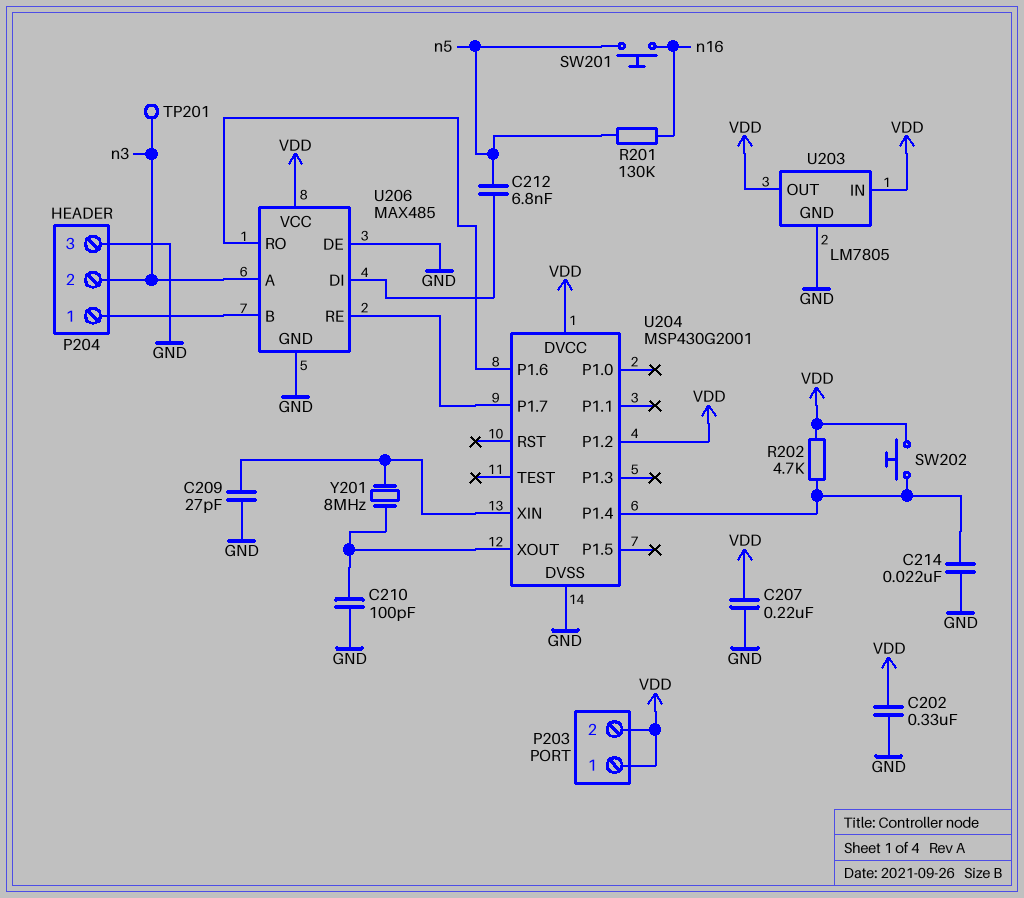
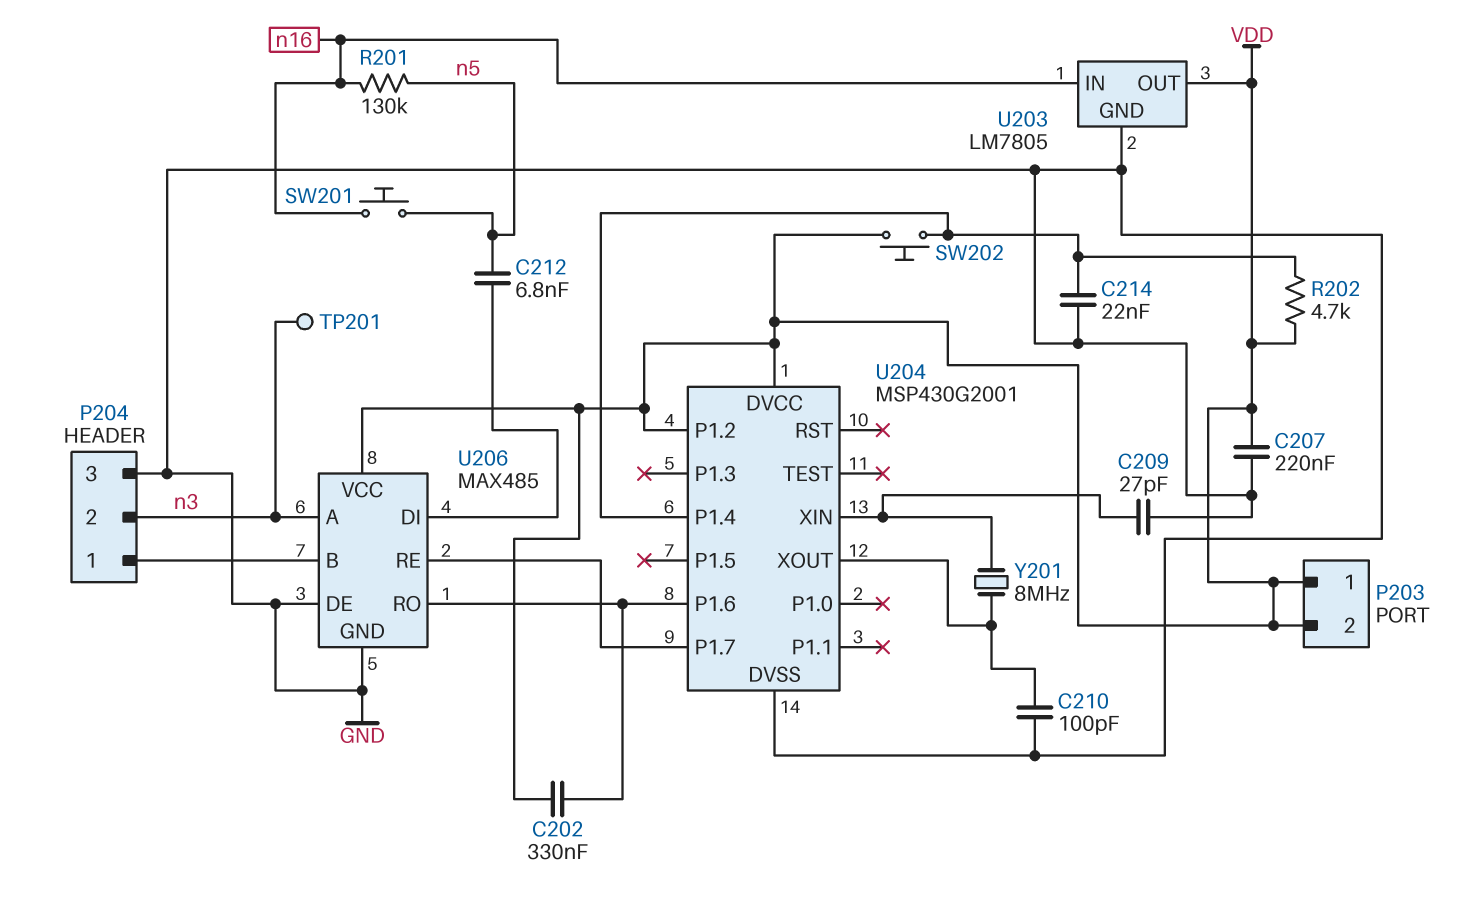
C202: 330nF (GND, VDD) -> 330nF (U204/P1.6, VDD)
U203 pin IN: VDD -> n16

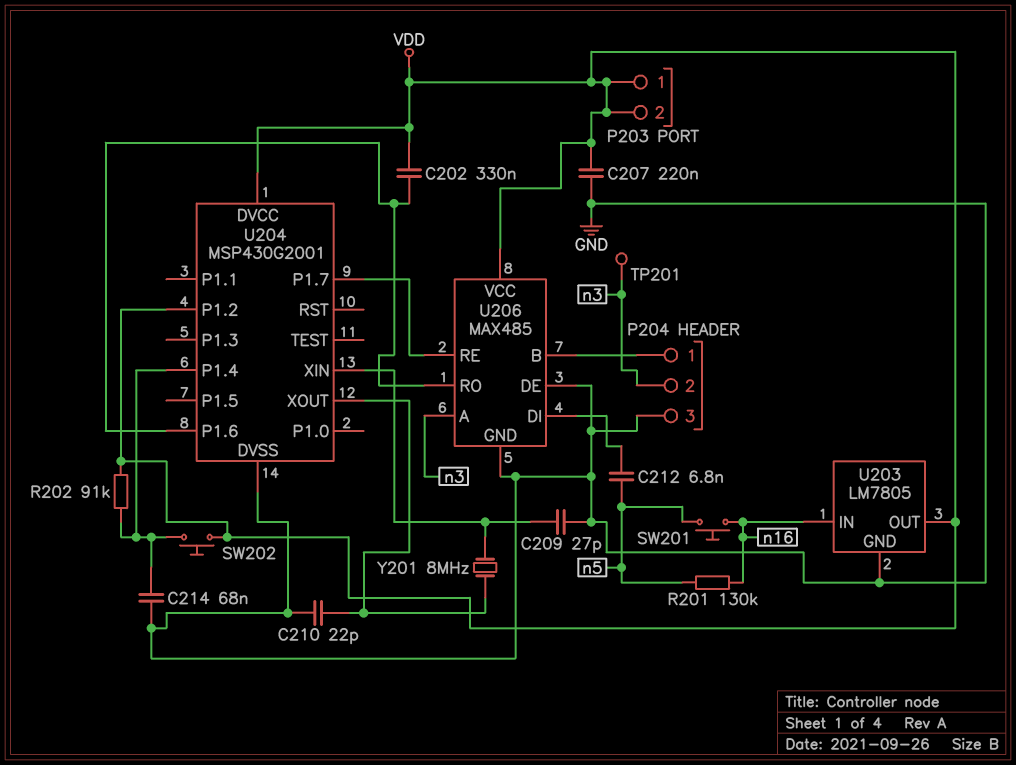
C210: 100pF (GND, U204/XOUT) -> 22pF (GND, U204/XOUT)
C214: 22nF (GND, U204/P1.4) -> 68nF (GND, U204/P1.4)
R202: 4.7k (U204/P1.4, VDD) -> 91k (U204/P1.4, VDD)

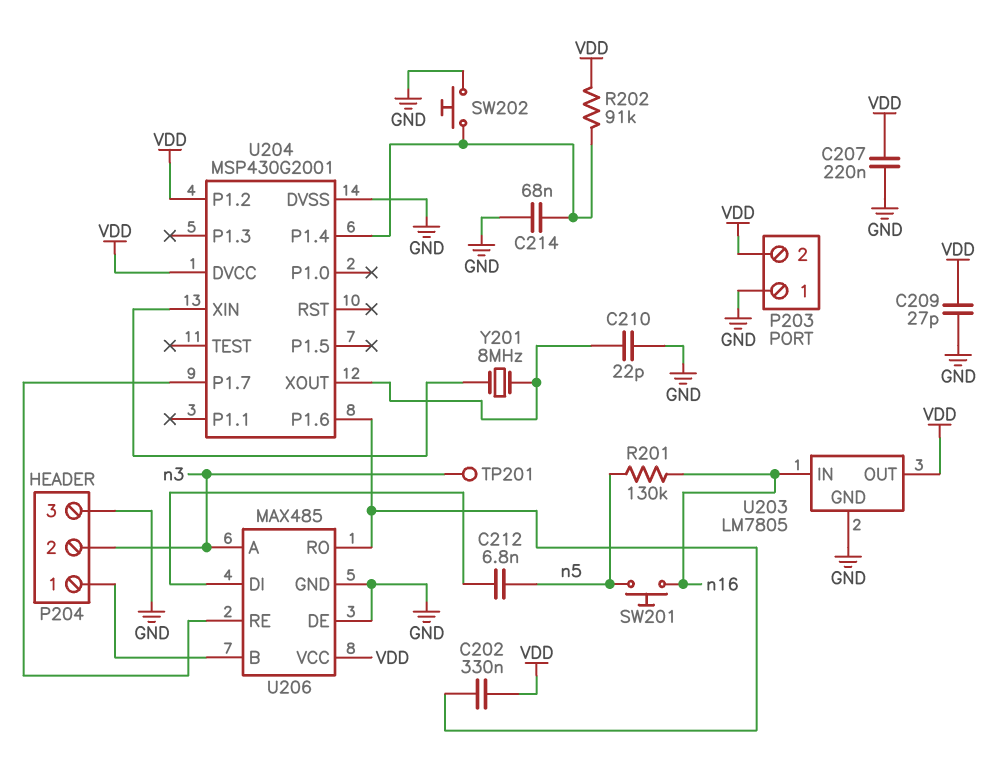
C209: 27pF (GND, U204/XIN) -> 27pF (GND, VDD)
P203 pin 1: VDD -> GND
SW202: button (U204/P1.4, VDD) -> button (GND, U204/P1.4)

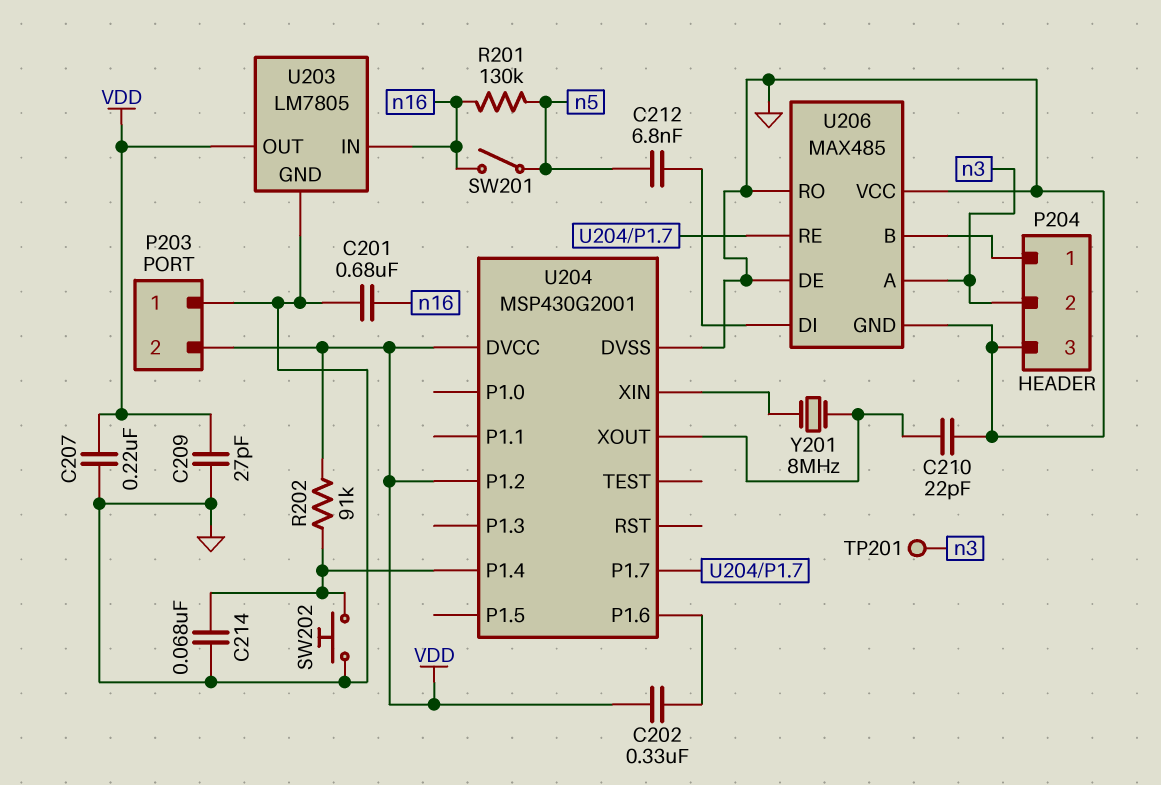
C201: none -> 680nF (GND, n16)
SW201: button (n5, n16) -> switch (n5, n16)
U206 pin RO: U204/P1.6 -> GND
U206 pin VCC: VDD -> GND

